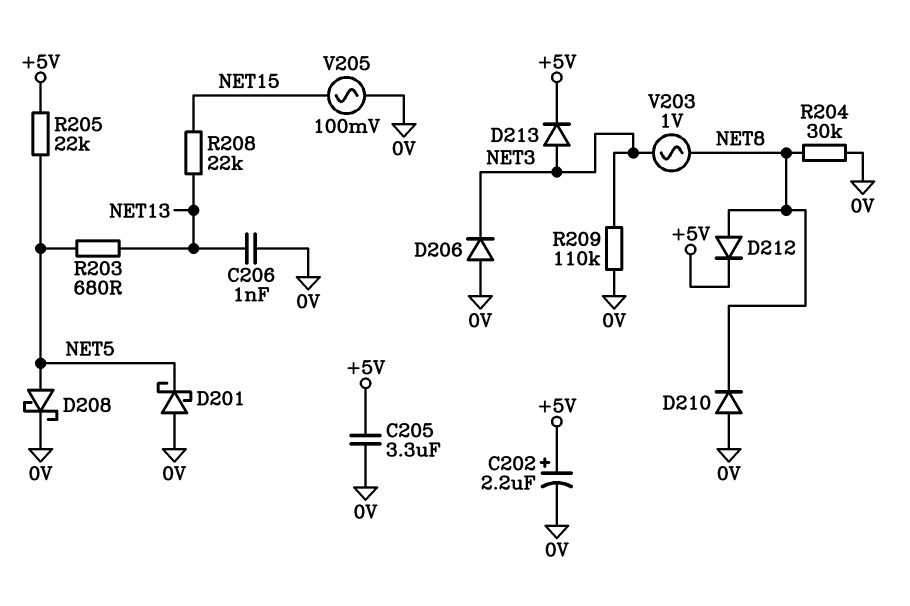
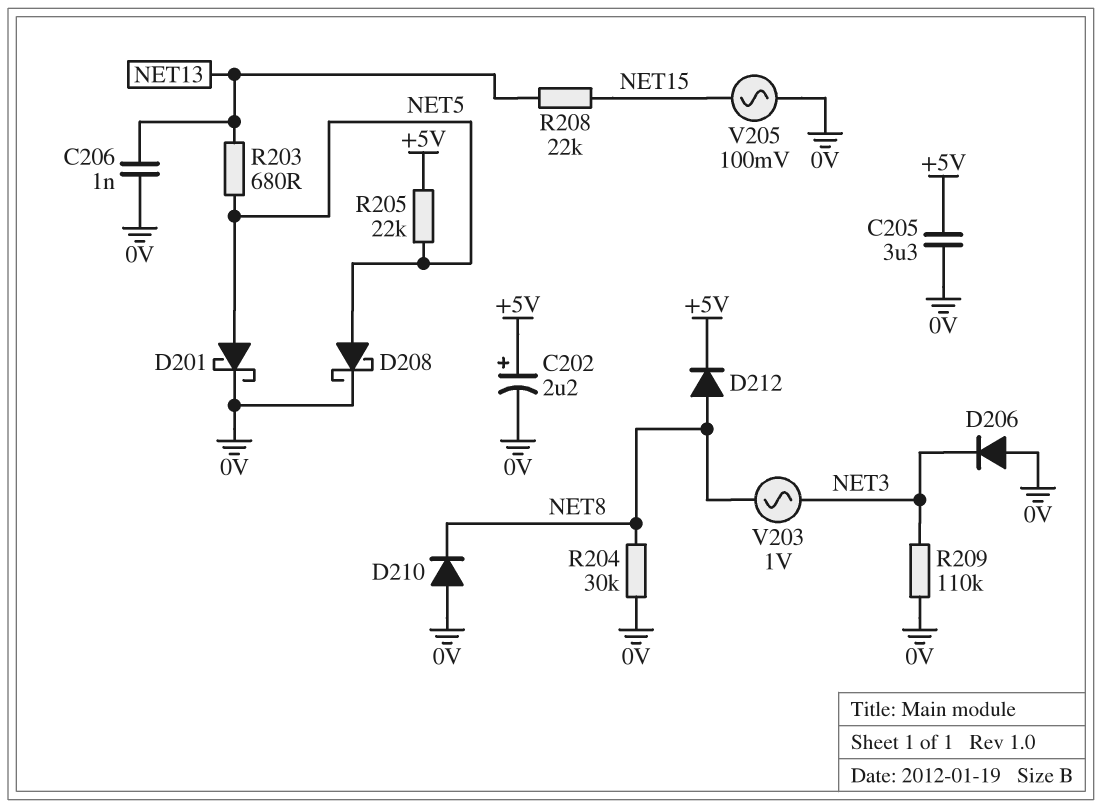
D201: schottky (A 0V, K NET5) -> schottky (A NET5, K 0V)
D213: diode (A NET3, K +5V) -> none

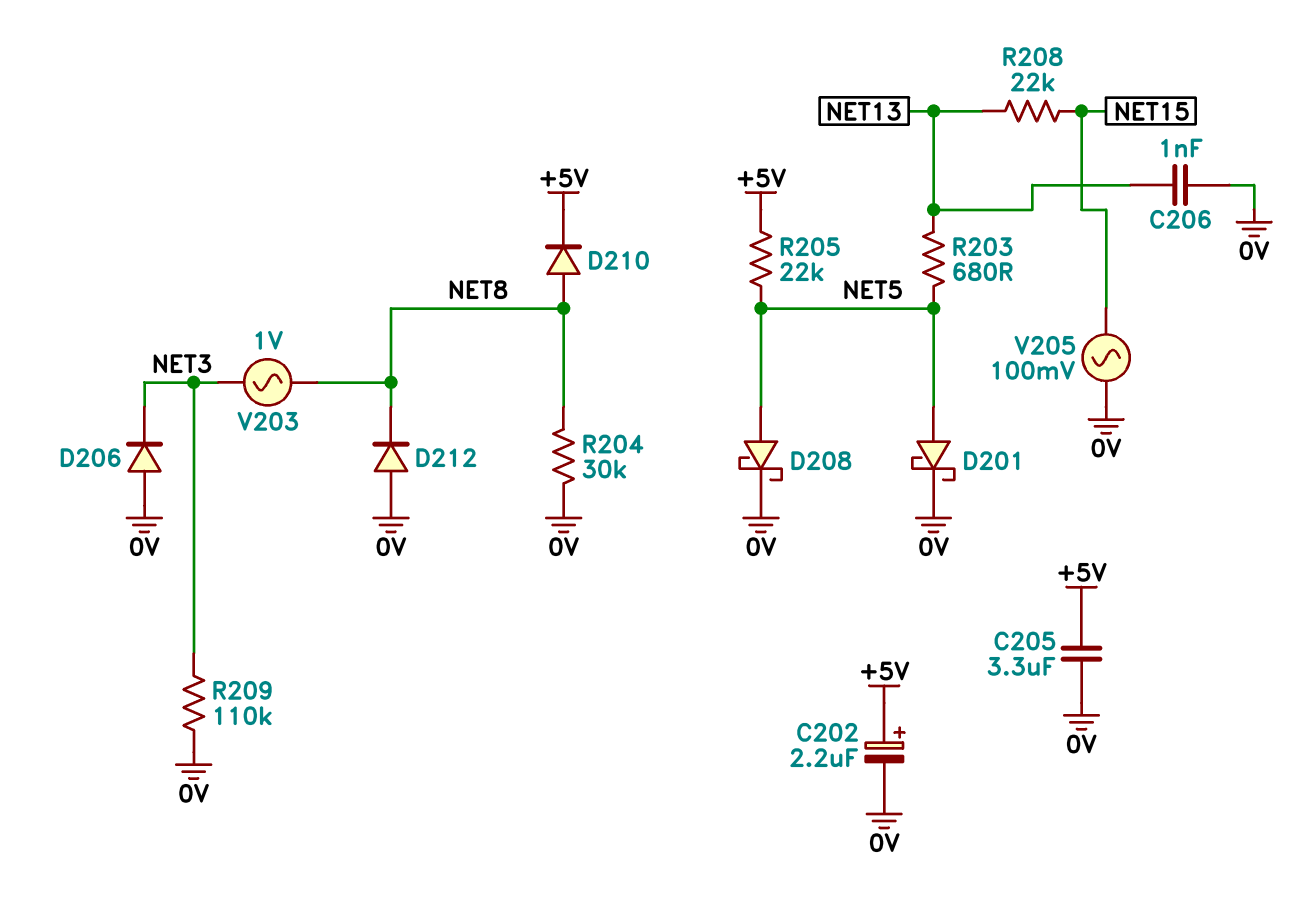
D210: diode (A 0V, K NET8) -> diode (A NET8, K +5V)
D212: diode (A NET8, K +5V) -> diode (A 0V, K NET8)

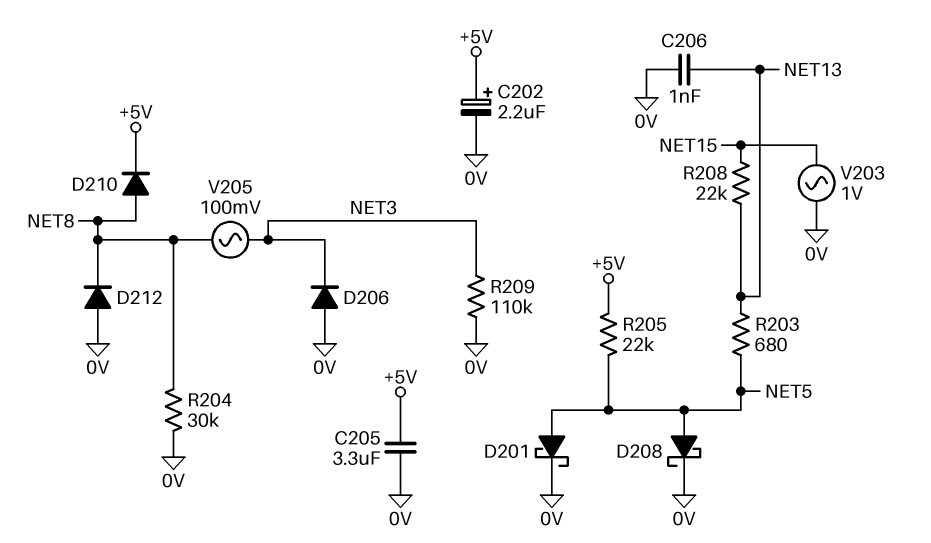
V203: AC 1V (NET3, NET8) -> AC 1V (0V, NET15)
V205: AC 100mV (0V, NET15) -> AC 100mV (NET3, NET8)

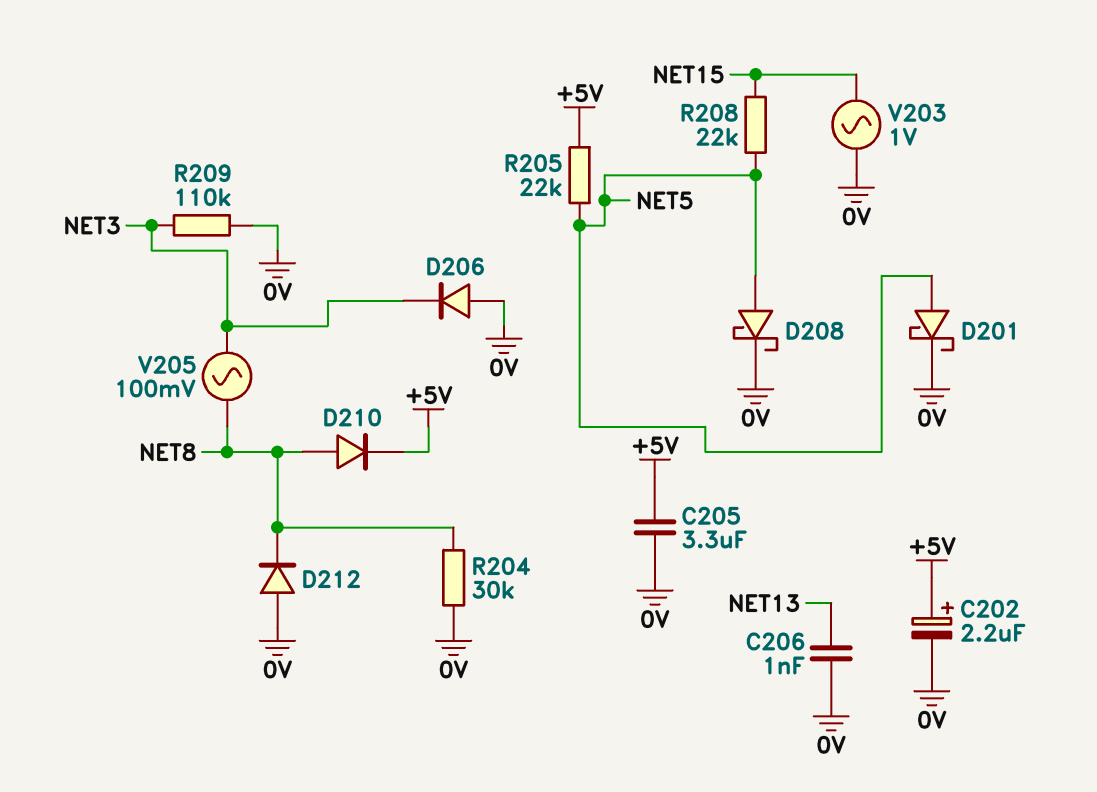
R203: 680 (NET5, NET13) -> none
R208: 22k (NET13, NET15) -> 22k (NET5, NET15)

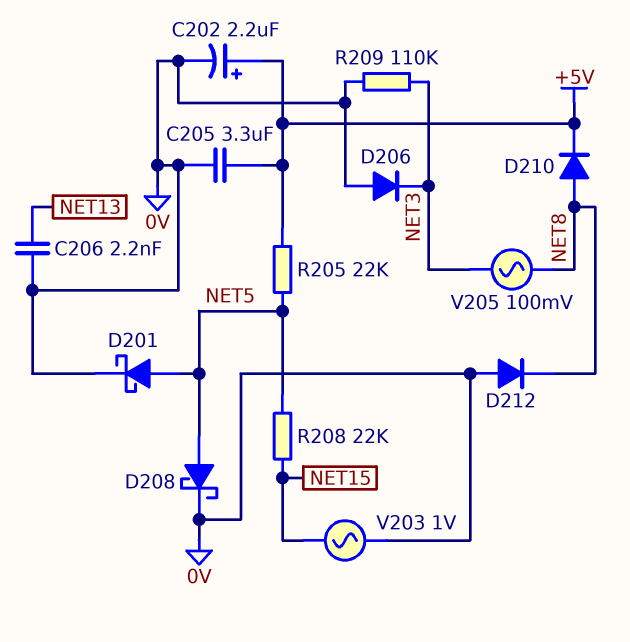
C206: 1nF (0V, NET13) -> 2.2nF (0V, NET13)
R204: 30k (0V, NET8) -> none

